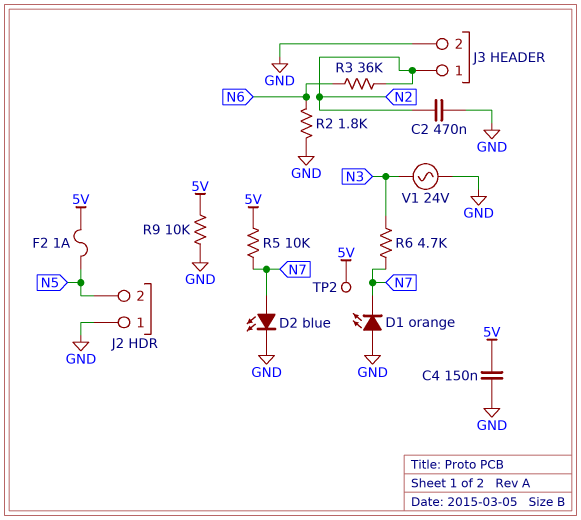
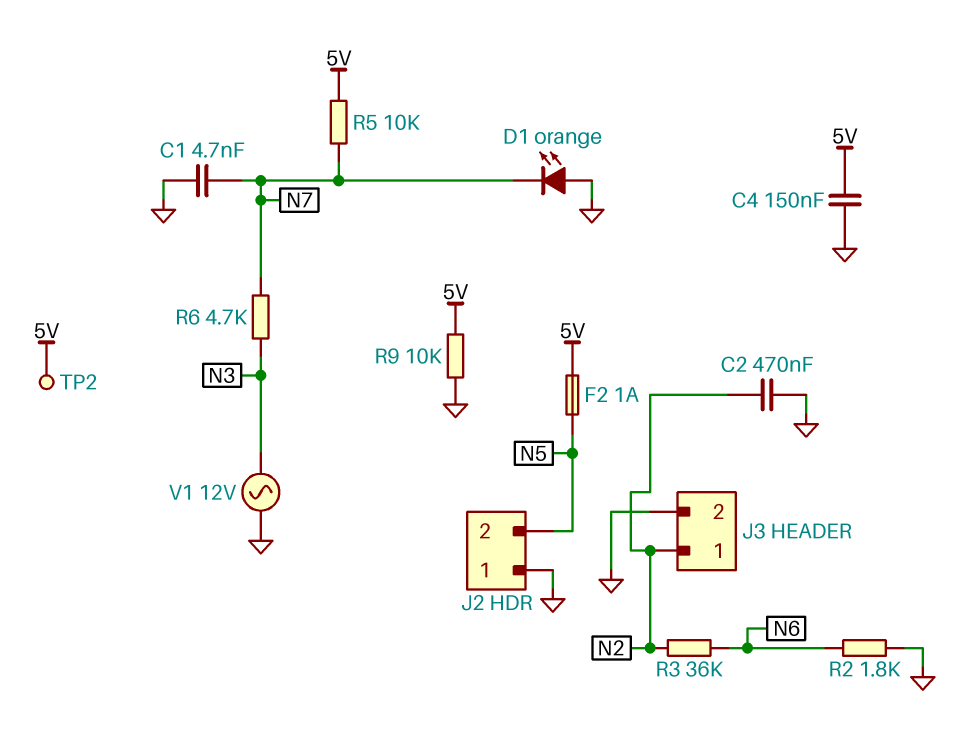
C1: none -> 4.7nF (GND, N7)
D2: LED blue (A N7, K GND) -> none
V1: AC 24V (GND, N3) -> AC 12V (GND, N3)

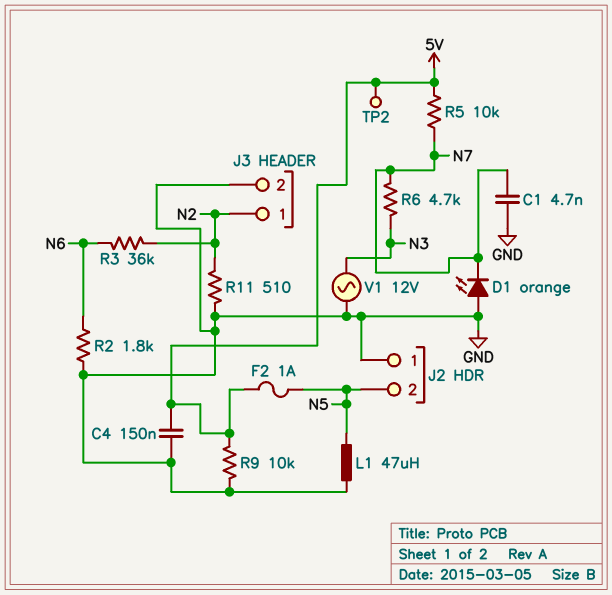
C2: 470nF (GND, N2) -> none
L1: none -> 47uH (GND, N5)
R11: none -> 510 (GND, N2)

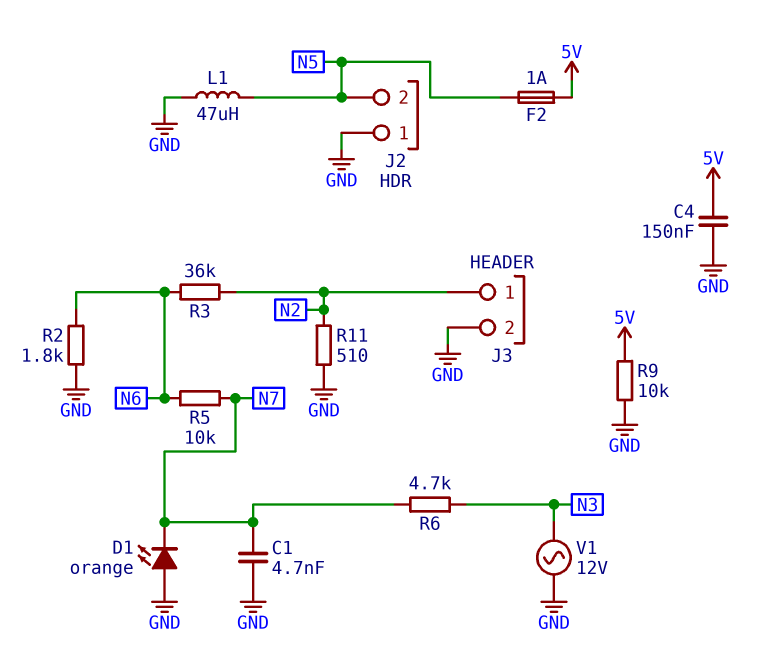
R5: 10k (5V, N7) -> 10k (N6, N7)
TP2: test point (5V) -> none

